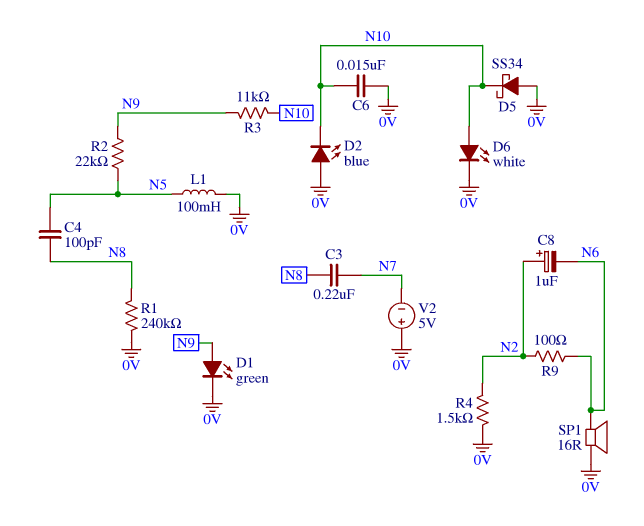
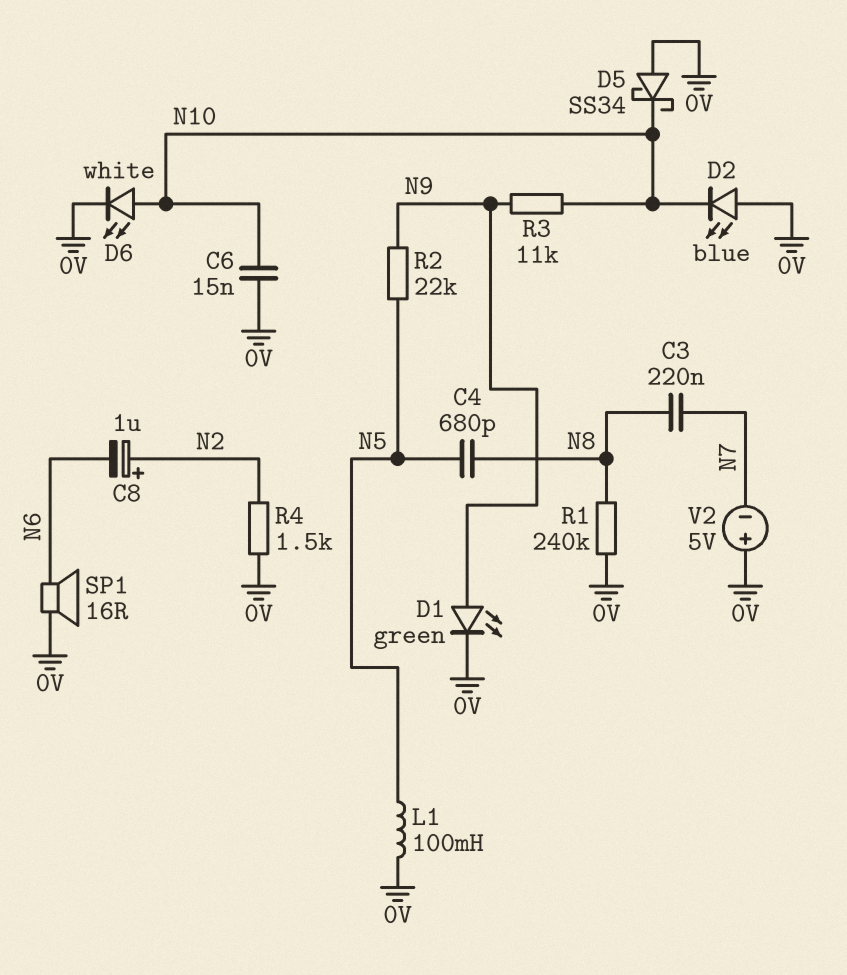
C4: 100pF (N5, N8) -> 680pF (N5, N8)
R9: 100 (N2, N6) -> none

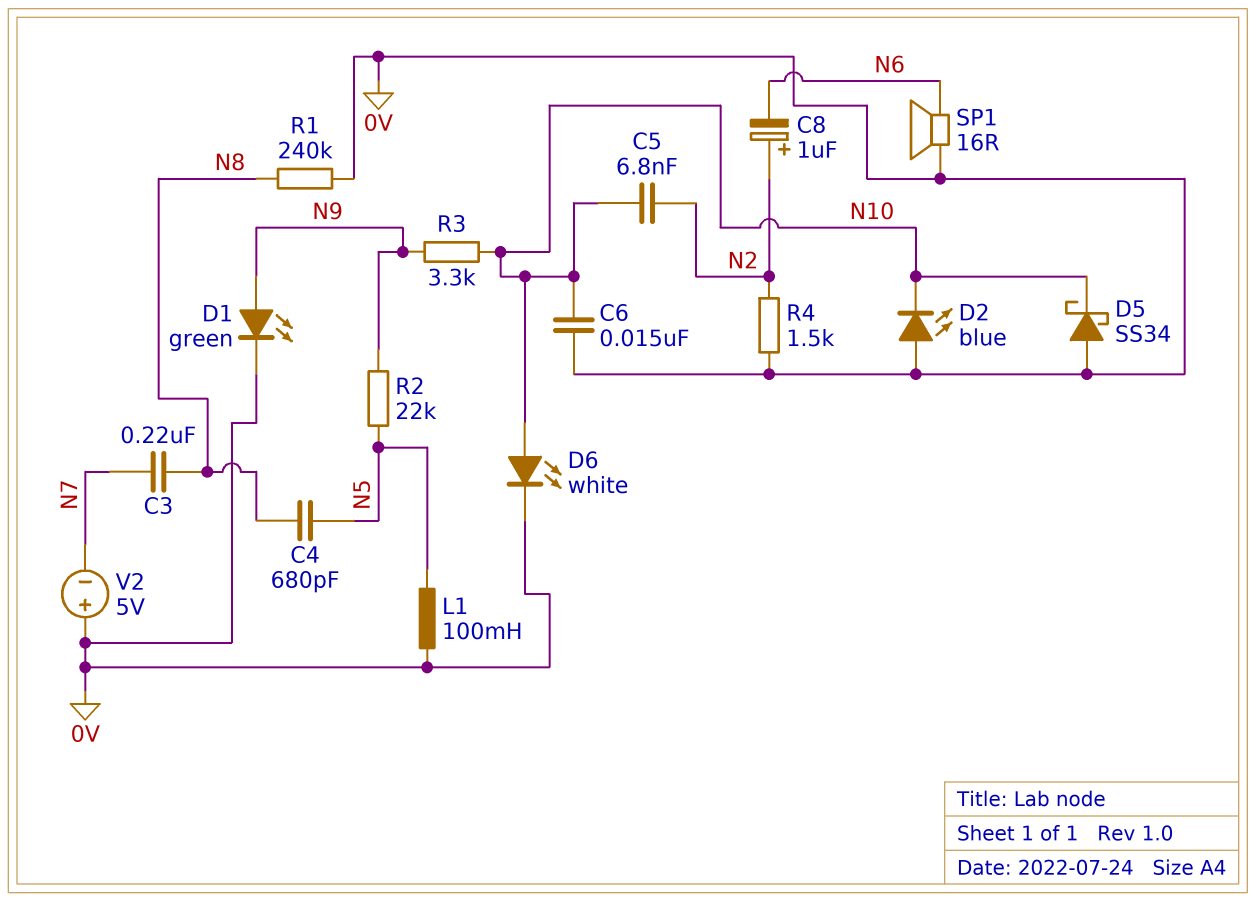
C5: none -> 6.8nF (N2, N10)
R3: 11k (N9, N10) -> 3.3k (N9, N10)

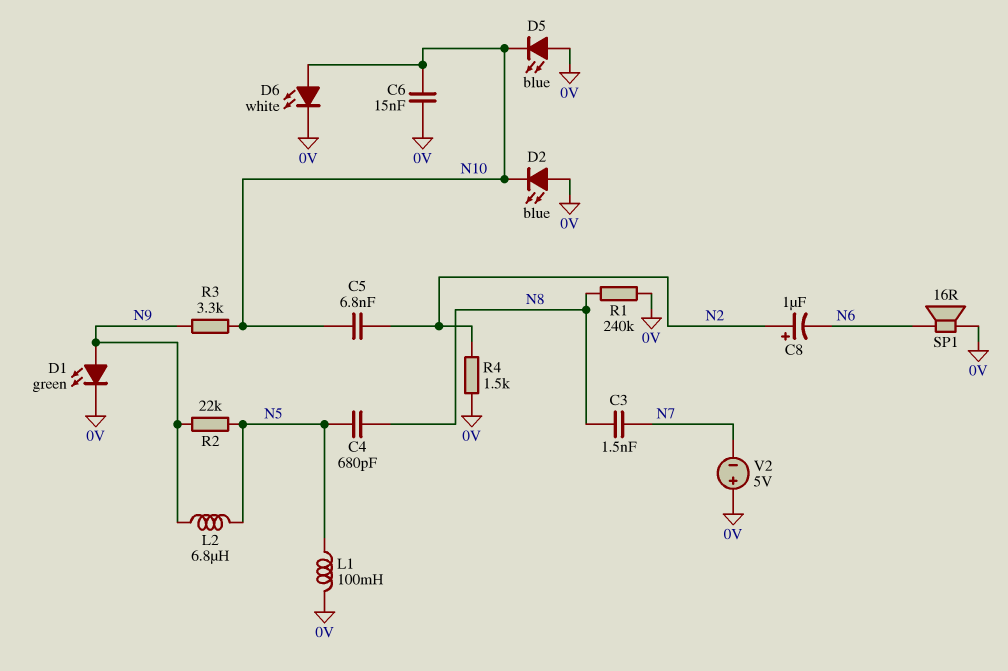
C3: 220nF (N7, N8) -> 1.5nF (N7, N8)
D5: schottky SS34 (A 0V, K N10) -> LED blue (A 0V, K N10)
L2: none -> 6.8uH (N5, N9)

